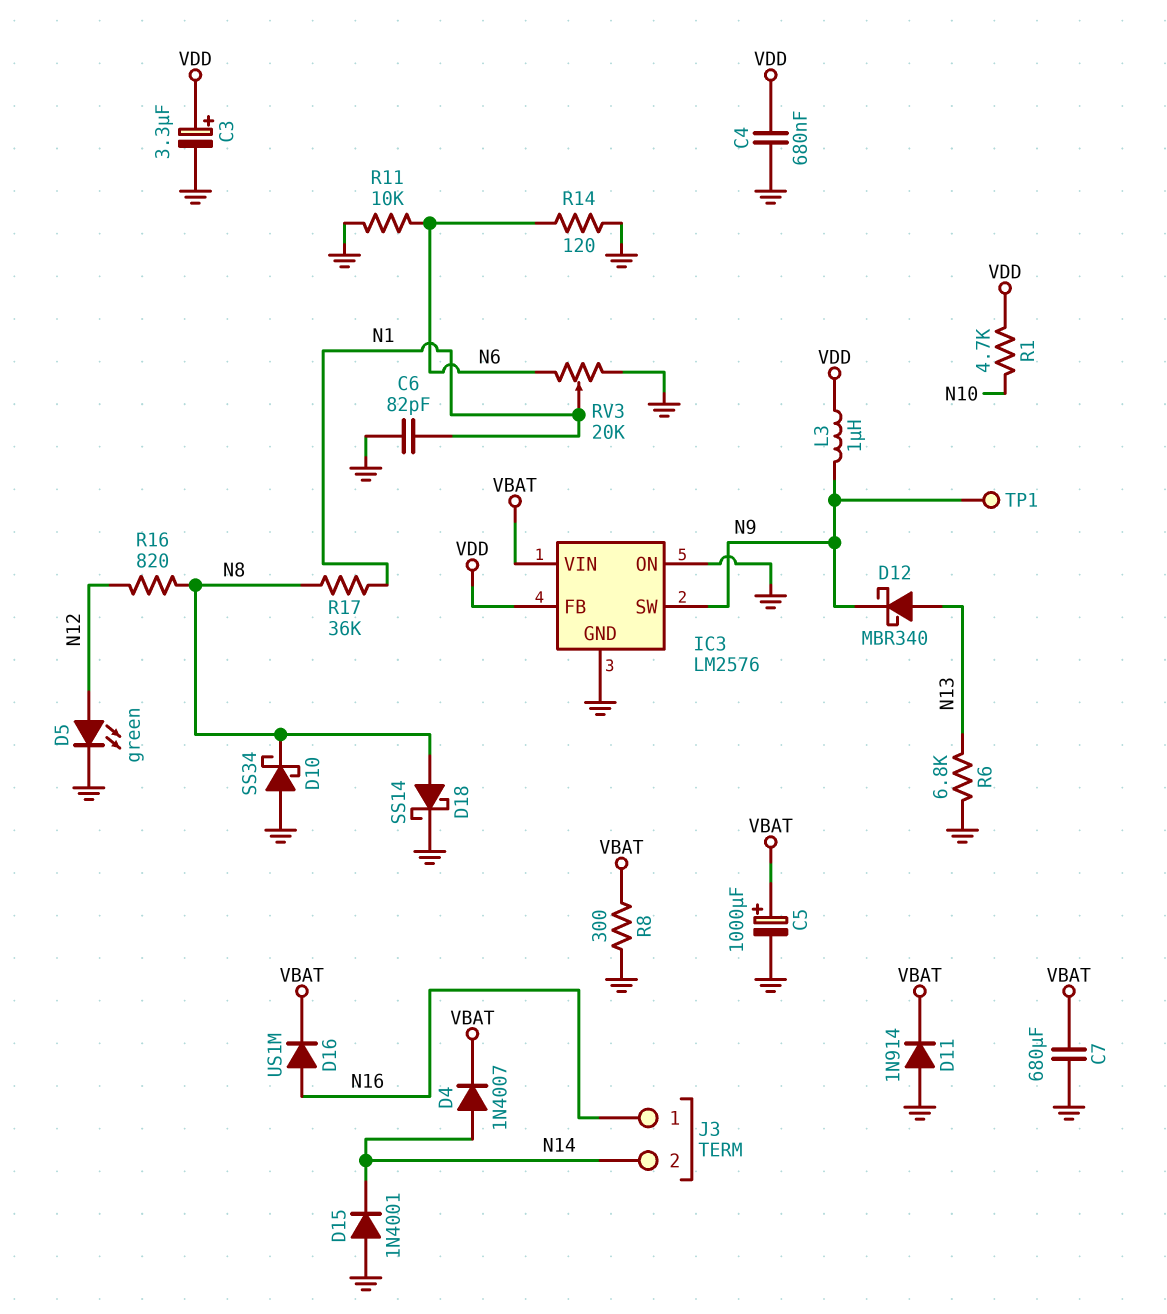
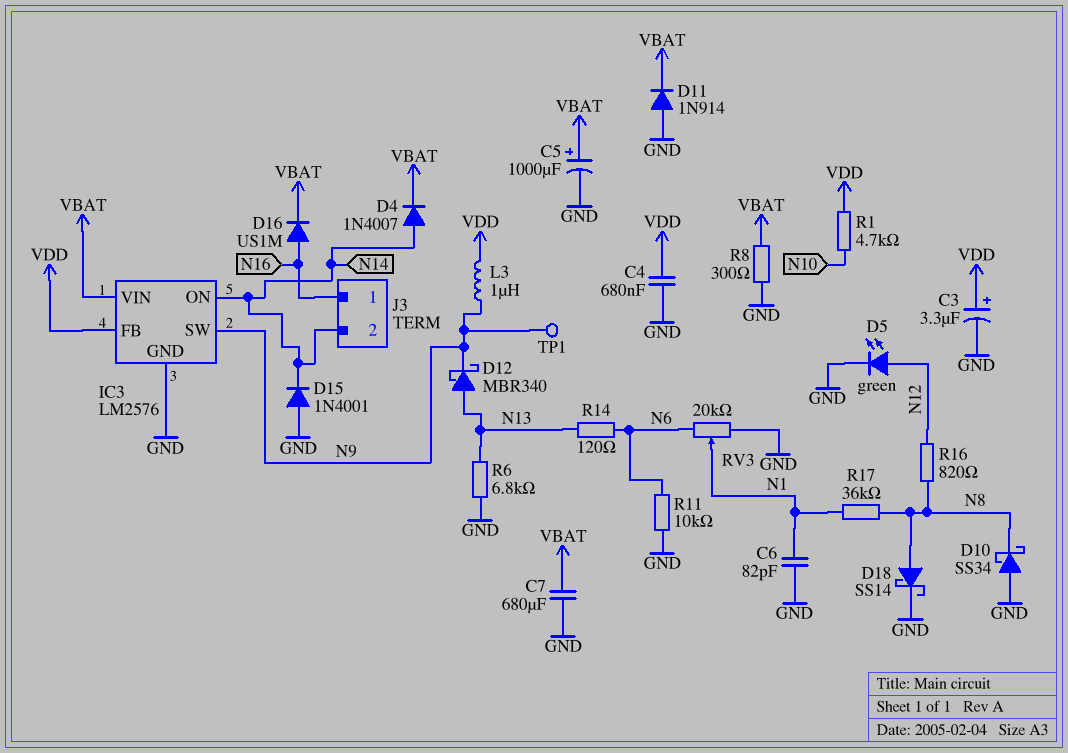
IC3 pin ON: GND -> N14
R14: 120 (GND, N6) -> 120 (N6, N13)

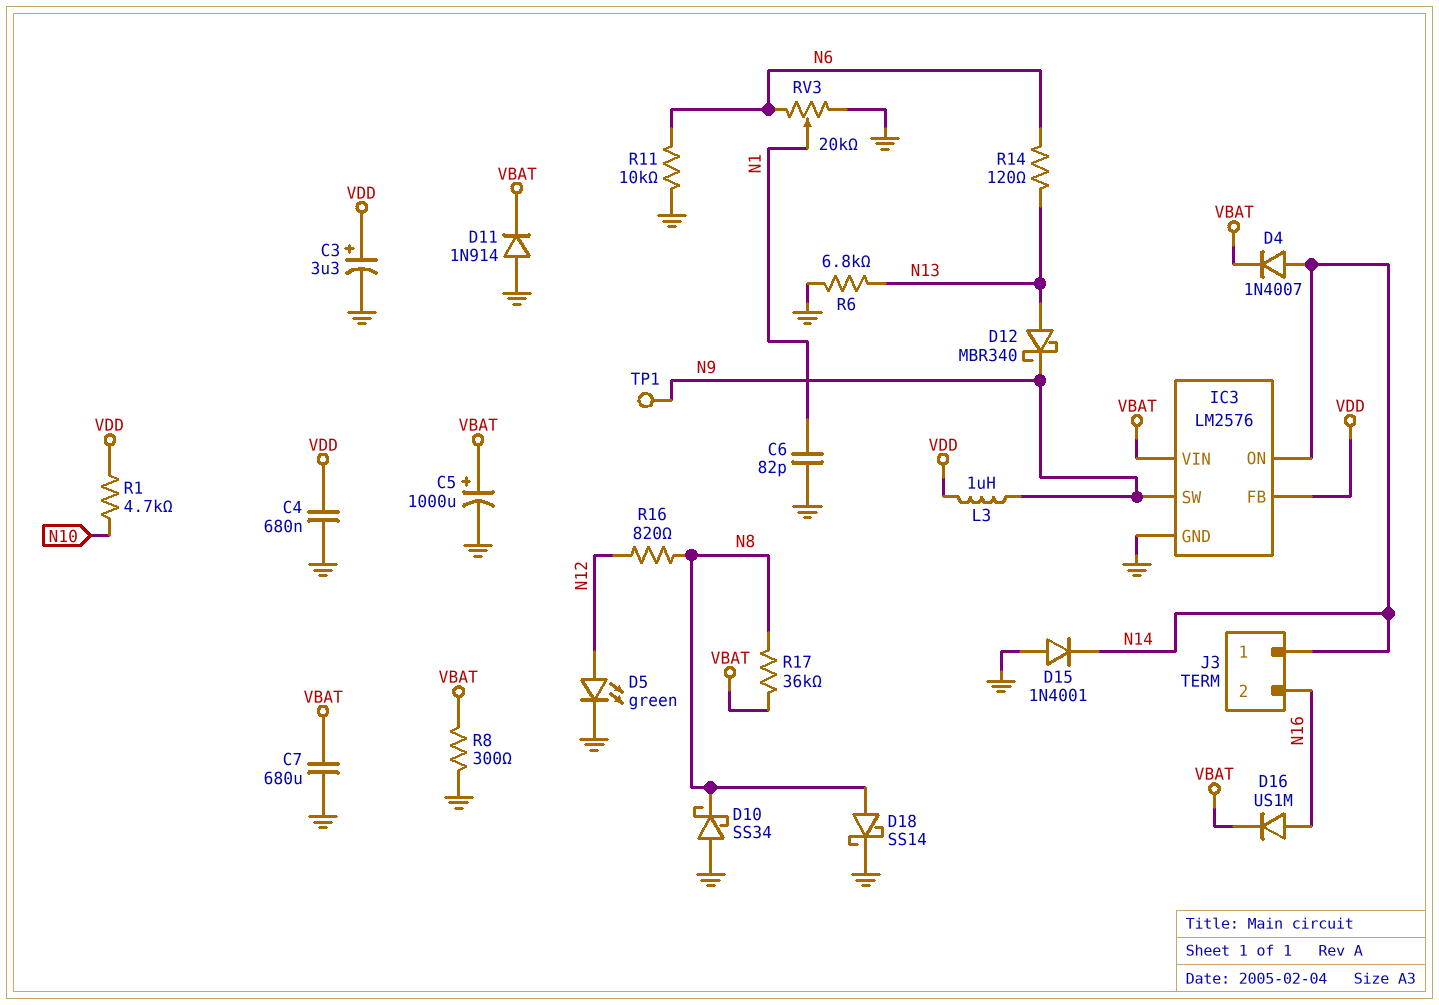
J3 pin 1: N16 -> N14
J3 pin 2: N14 -> N16
R17: 36k (N1, N8) -> 36k (N8, VBAT)

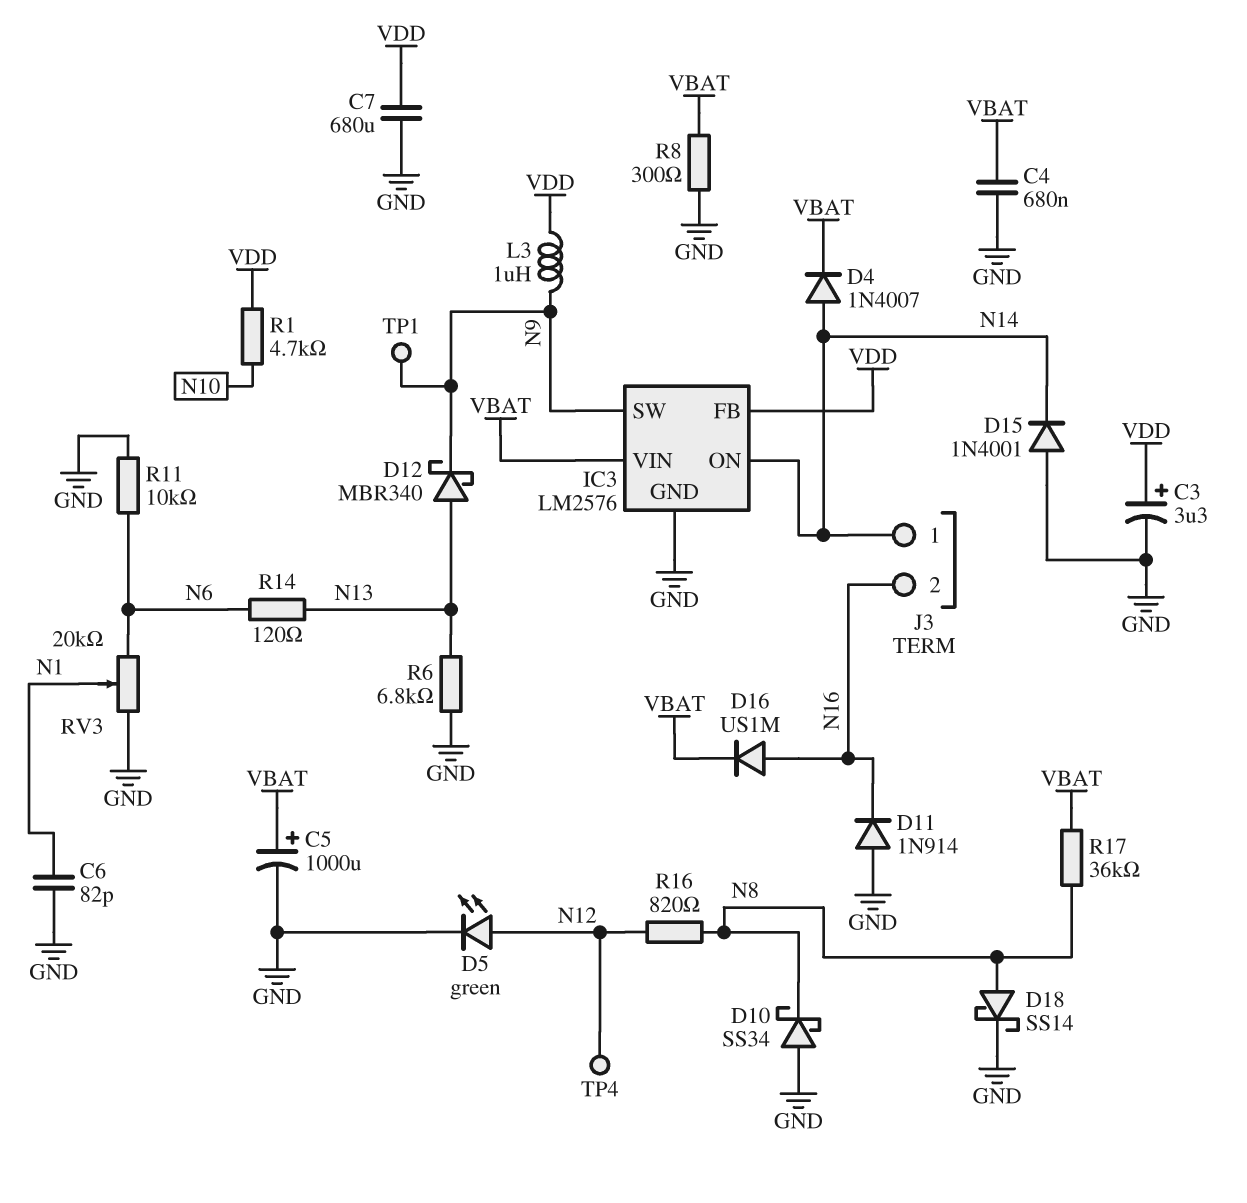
C4: 680nF (GND, VDD) -> 680nF (GND, VBAT)
C7: 680uF (GND, VBAT) -> 680uF (GND, VDD)
D11: diode 1N914 (A GND, K VBAT) -> diode 1N914 (A GND, K N16)
TP4: none -> test point (N12)

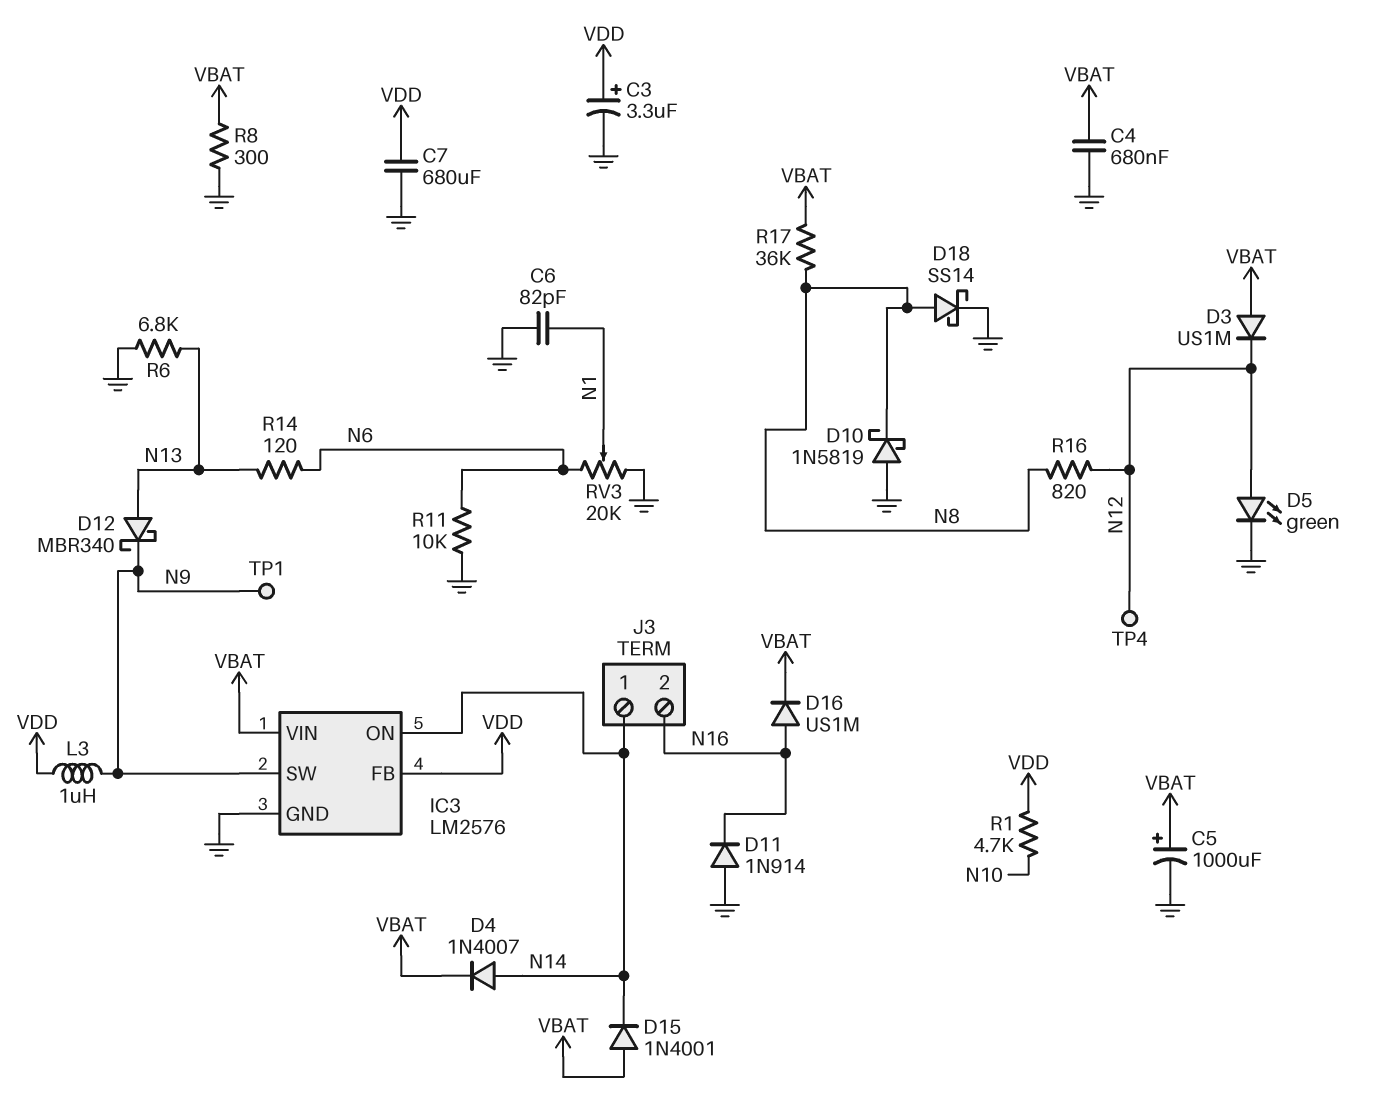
D3: none -> diode US1M (A VBAT, K N12)
D10: schottky SS34 (A GND, K N8) -> schottky 1N5819 (A GND, K N8)
D15: diode 1N4001 (A GND, K N14) -> diode 1N4001 (A VBAT, K N14)

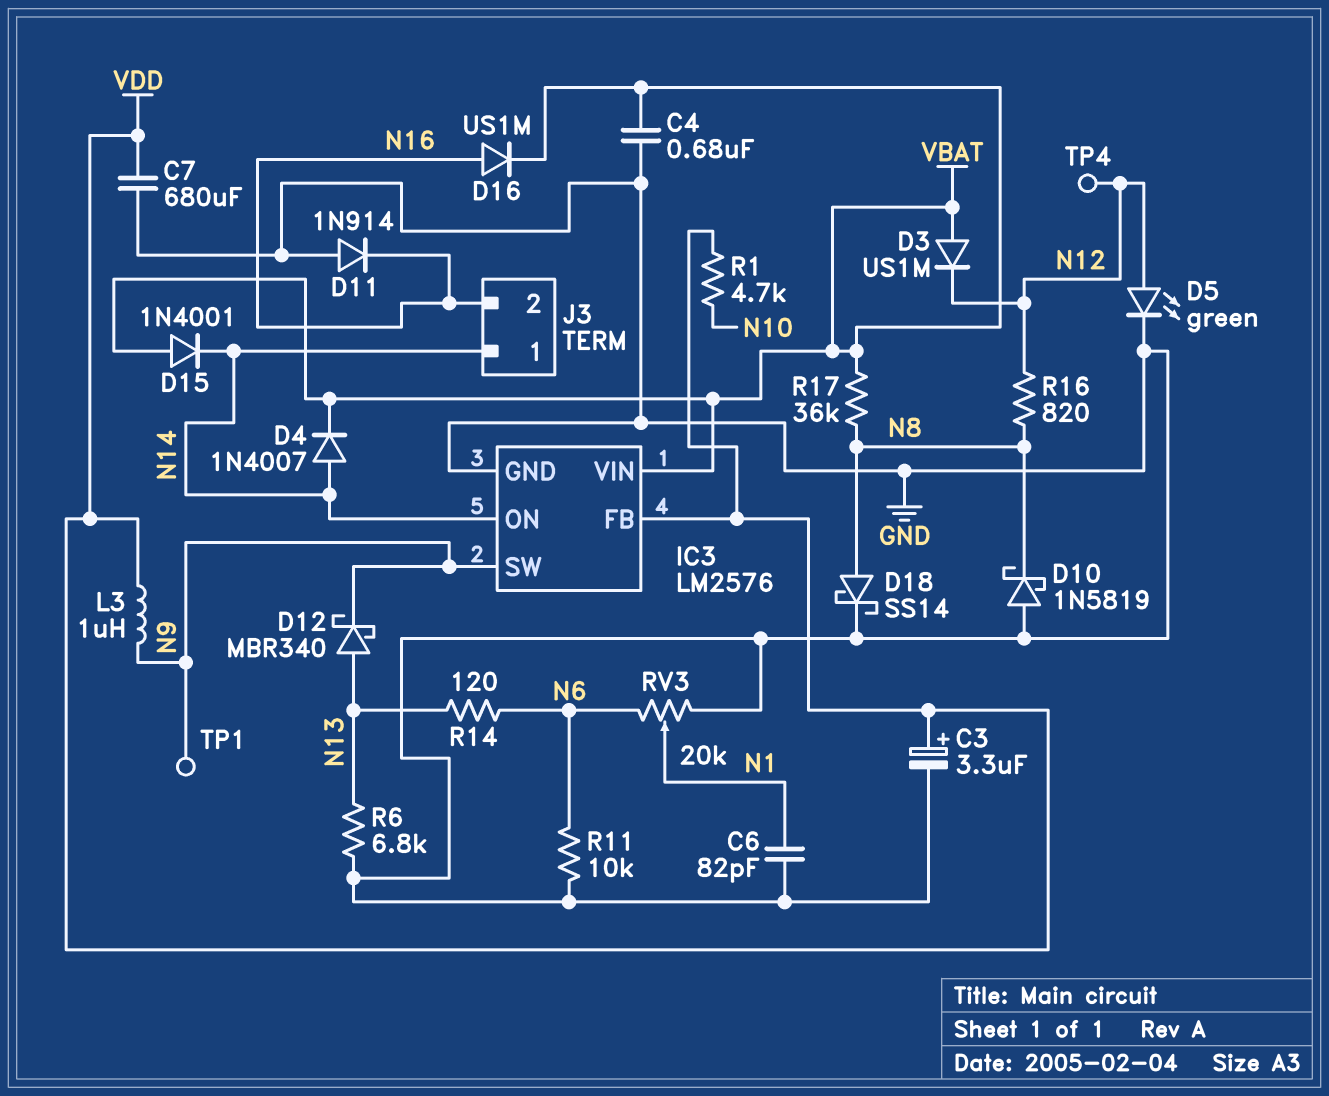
C5: 1000uF (plus VBAT, minus GND) -> none
R8: 300 (GND, VBAT) -> none

